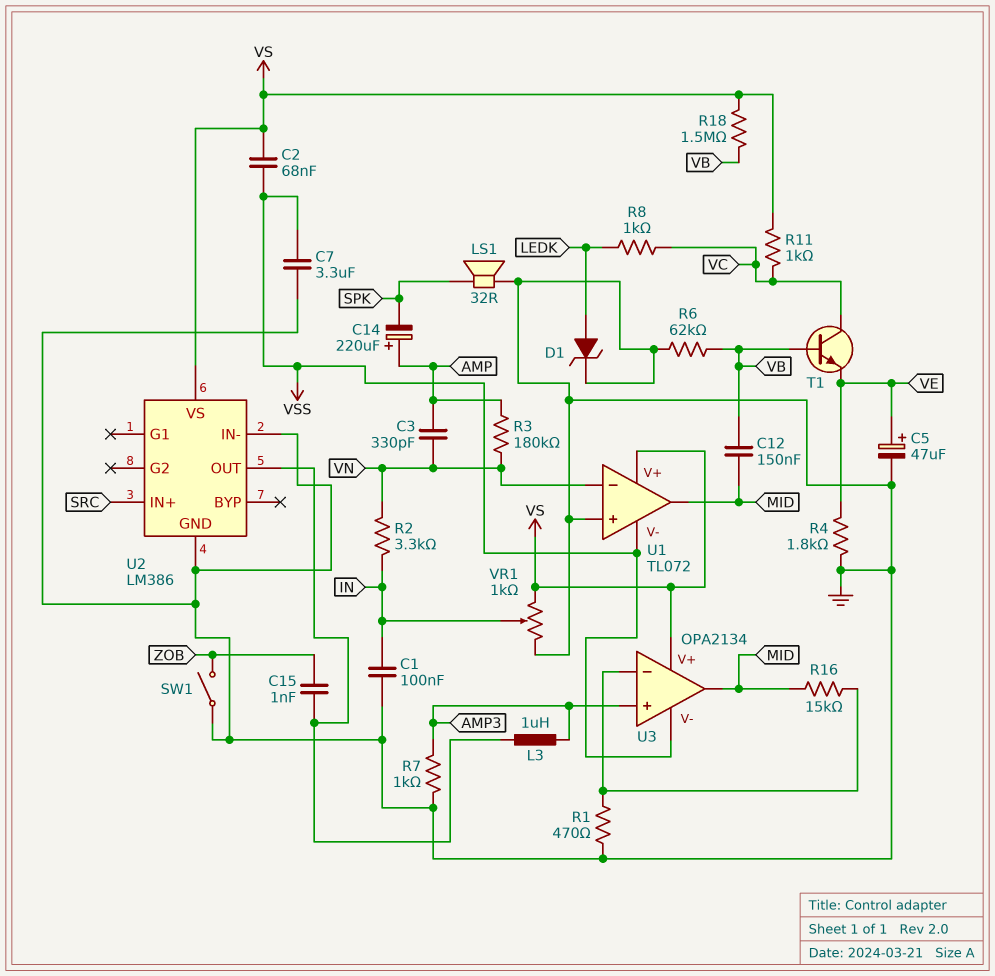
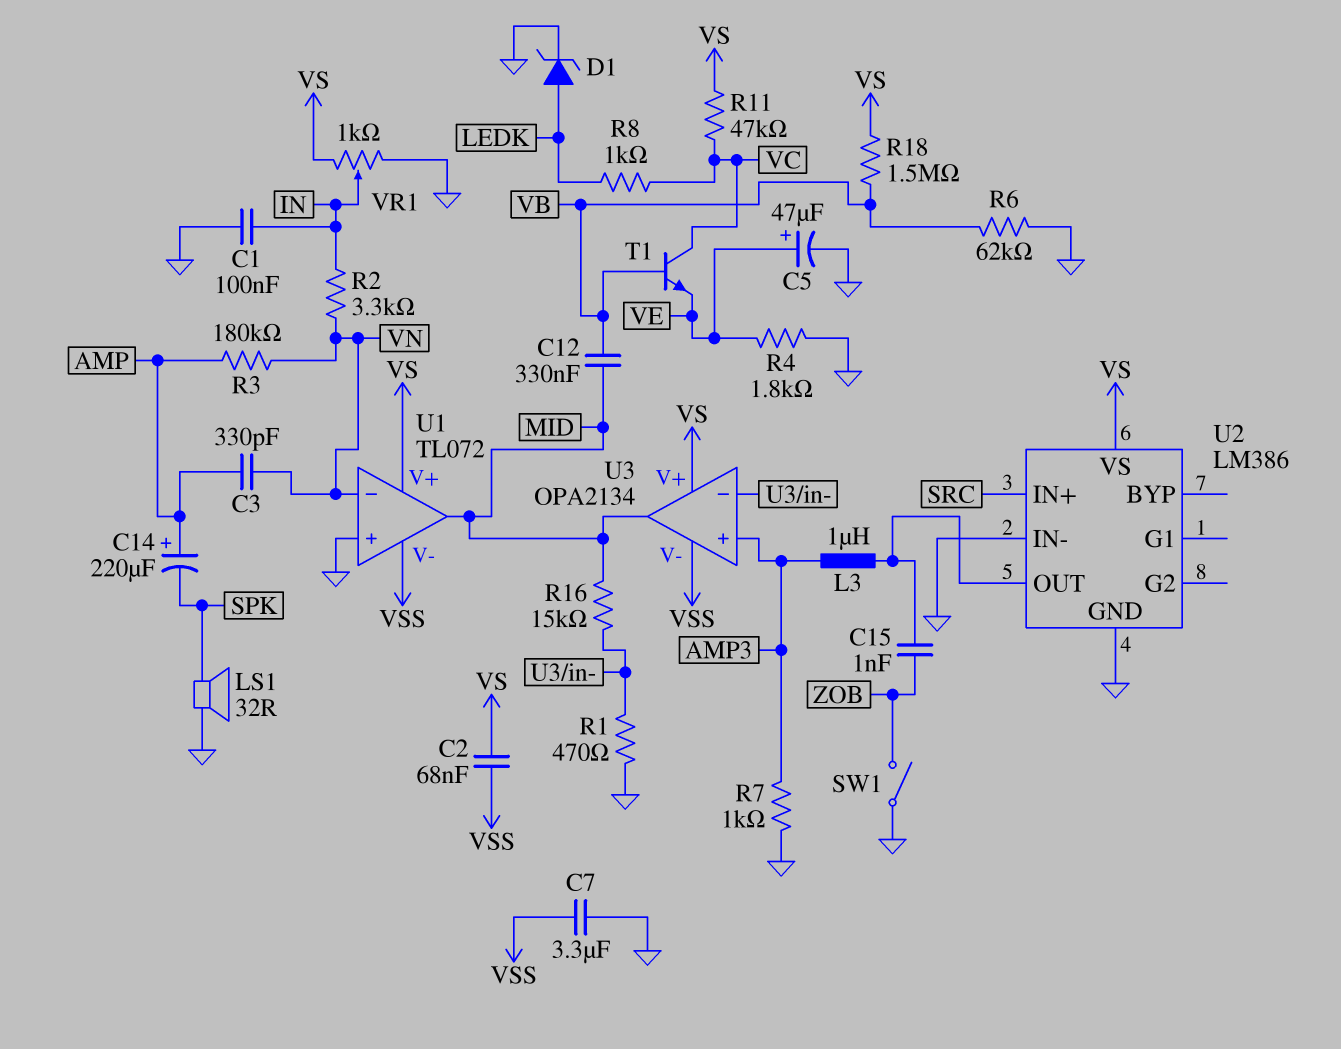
C12: 150nF (MID, VB) -> 330nF (MID, VB)
R11: 1k (VC, VS) -> 47k (VC, VS)

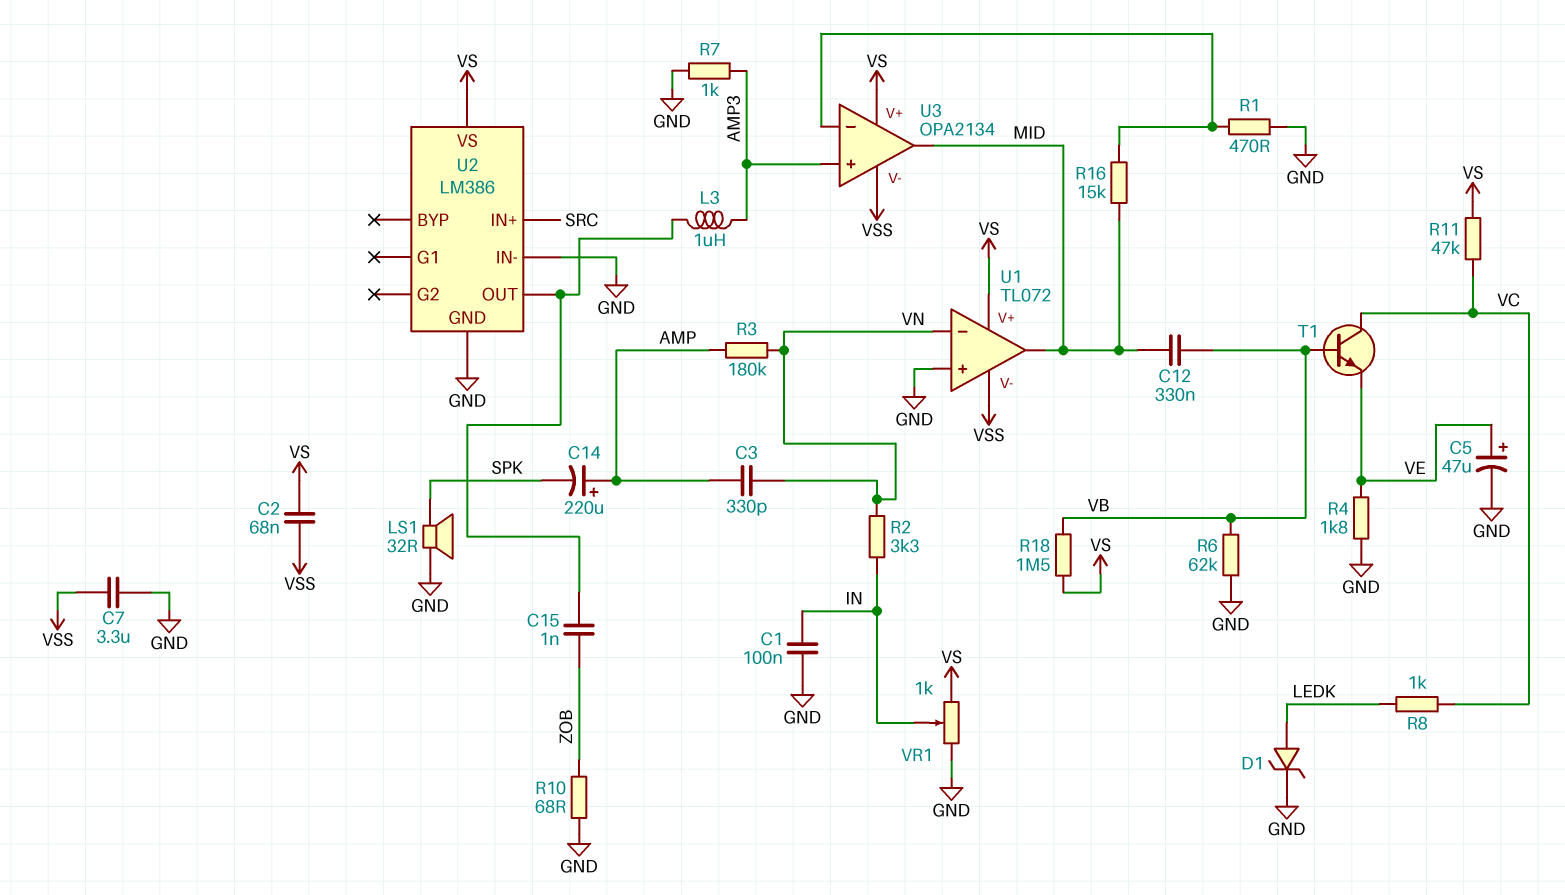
R10: none -> 68 (GND, ZOB)
SW1: switch (GND, ZOB) -> none

